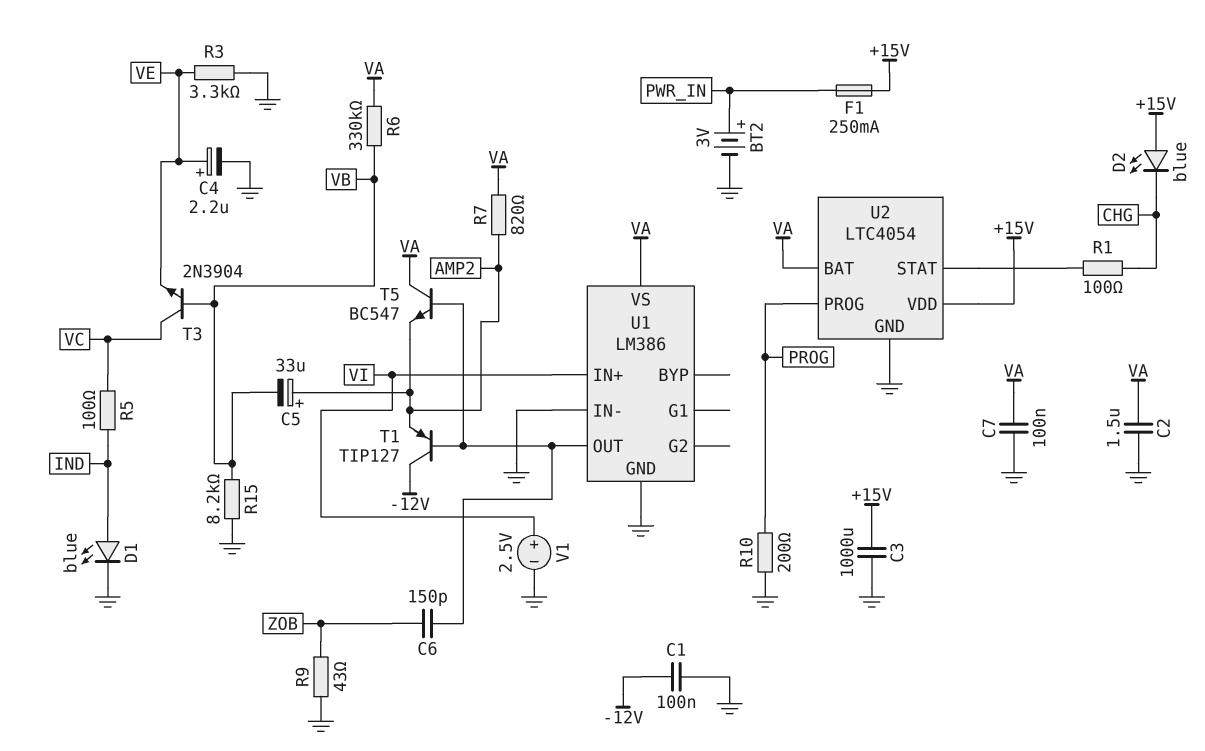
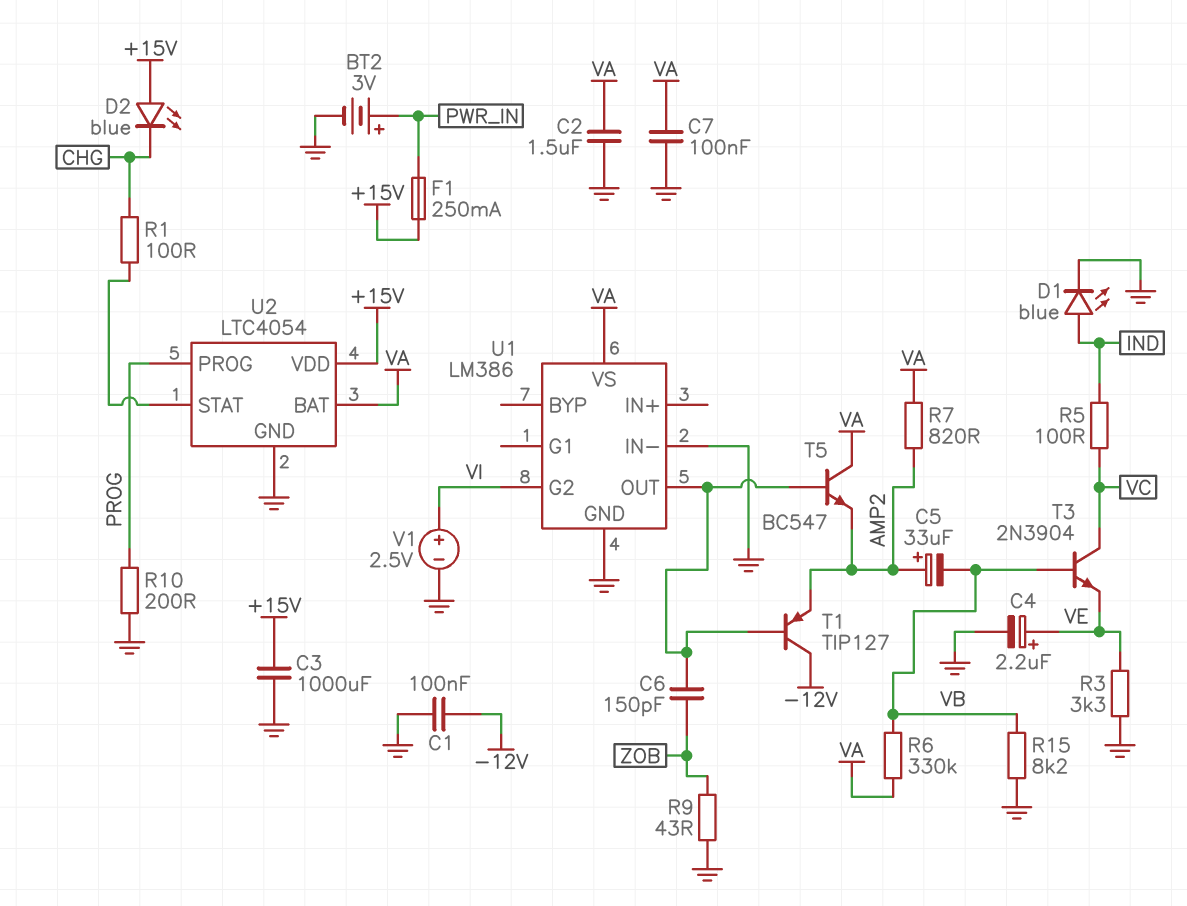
U1 pin G2: none -> VI
U1 pin IN+: VI -> none

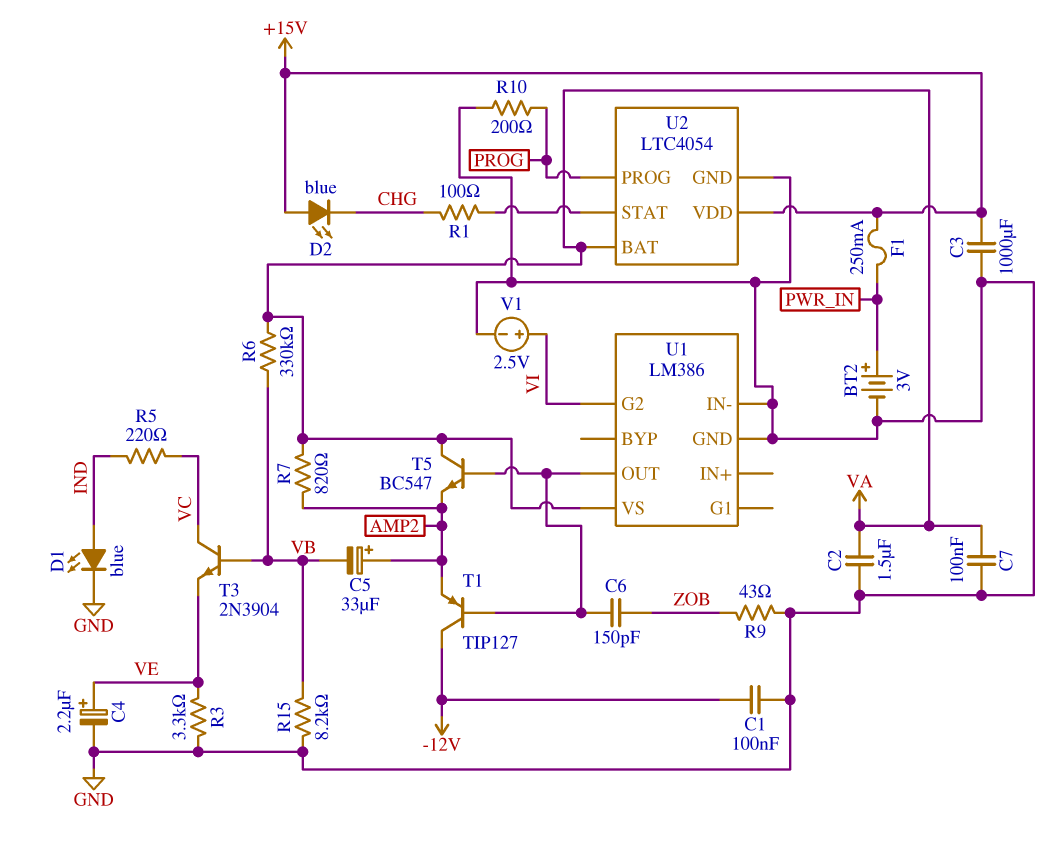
R5: 100 (IND, VC) -> 220 (IND, VC)

